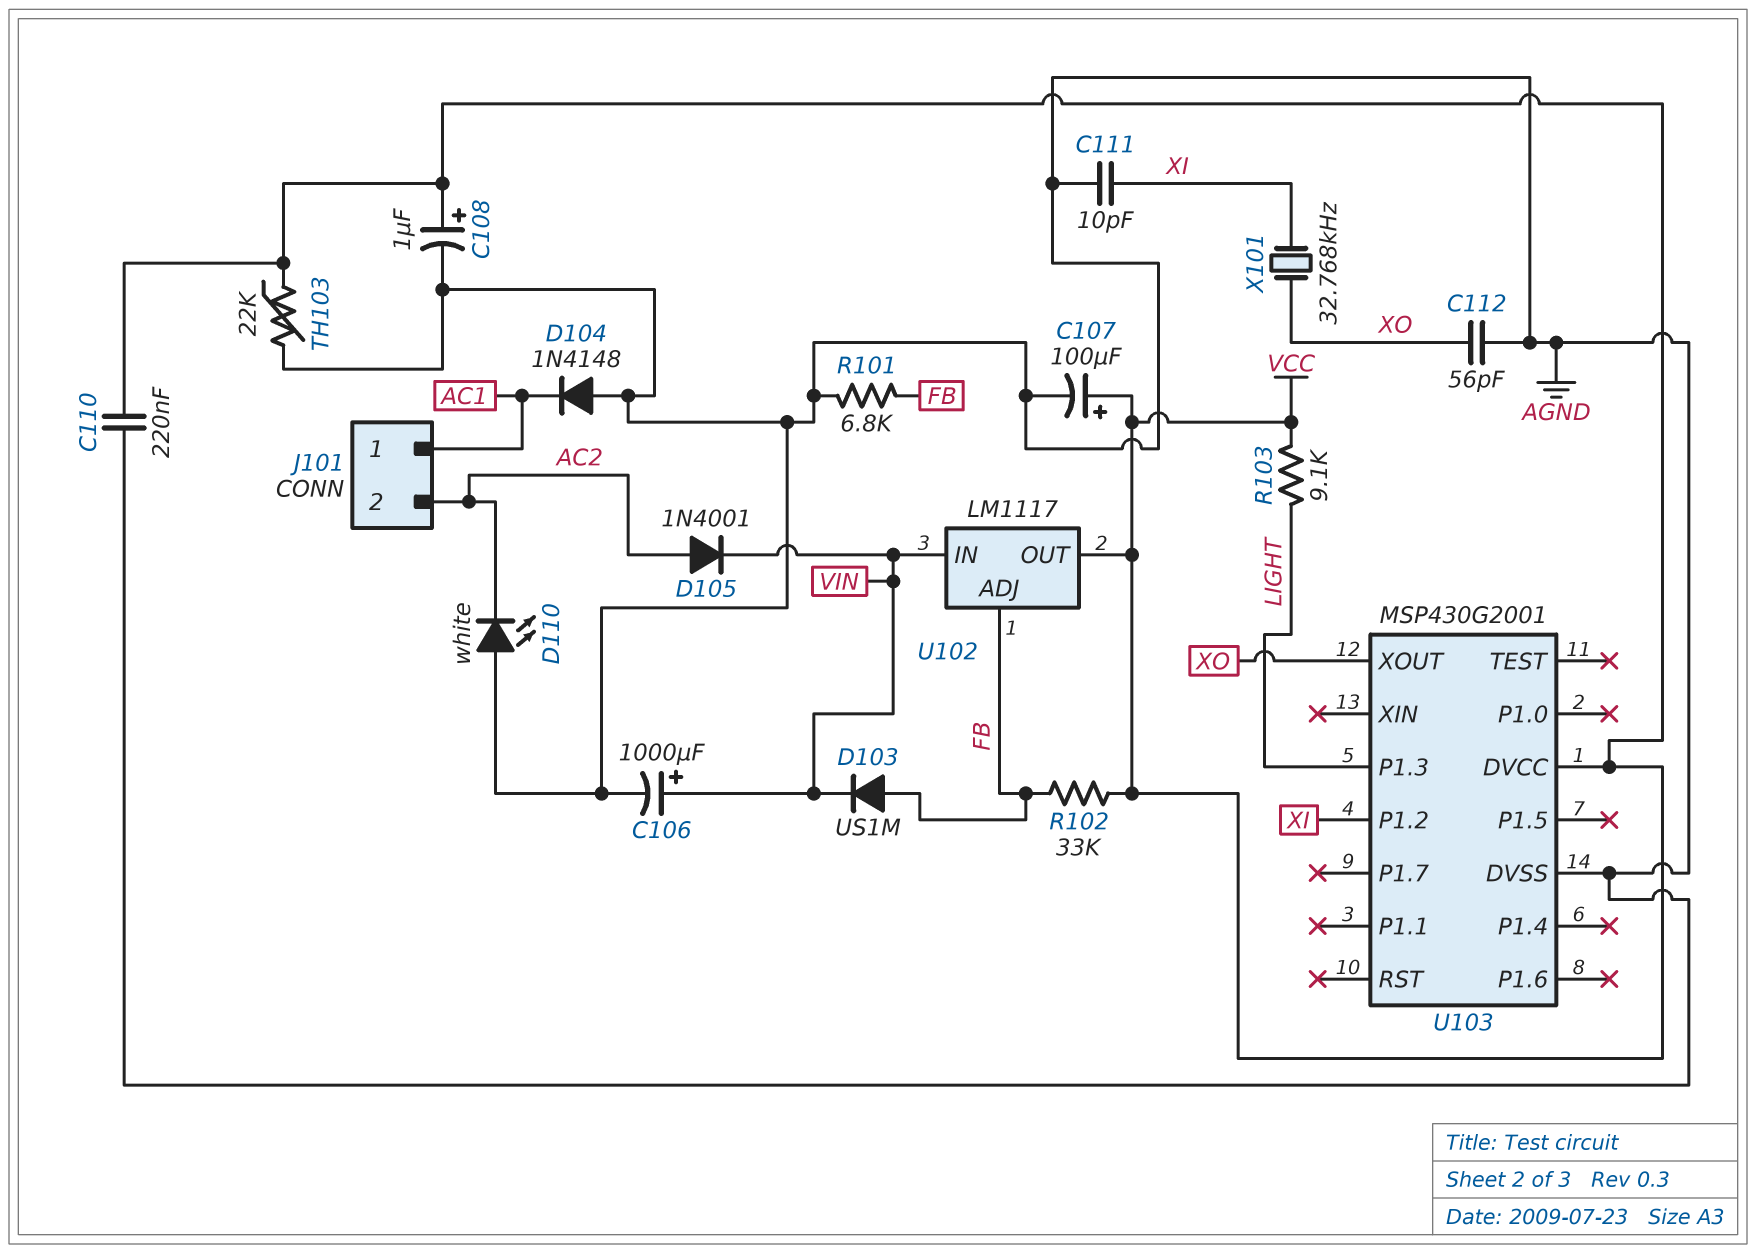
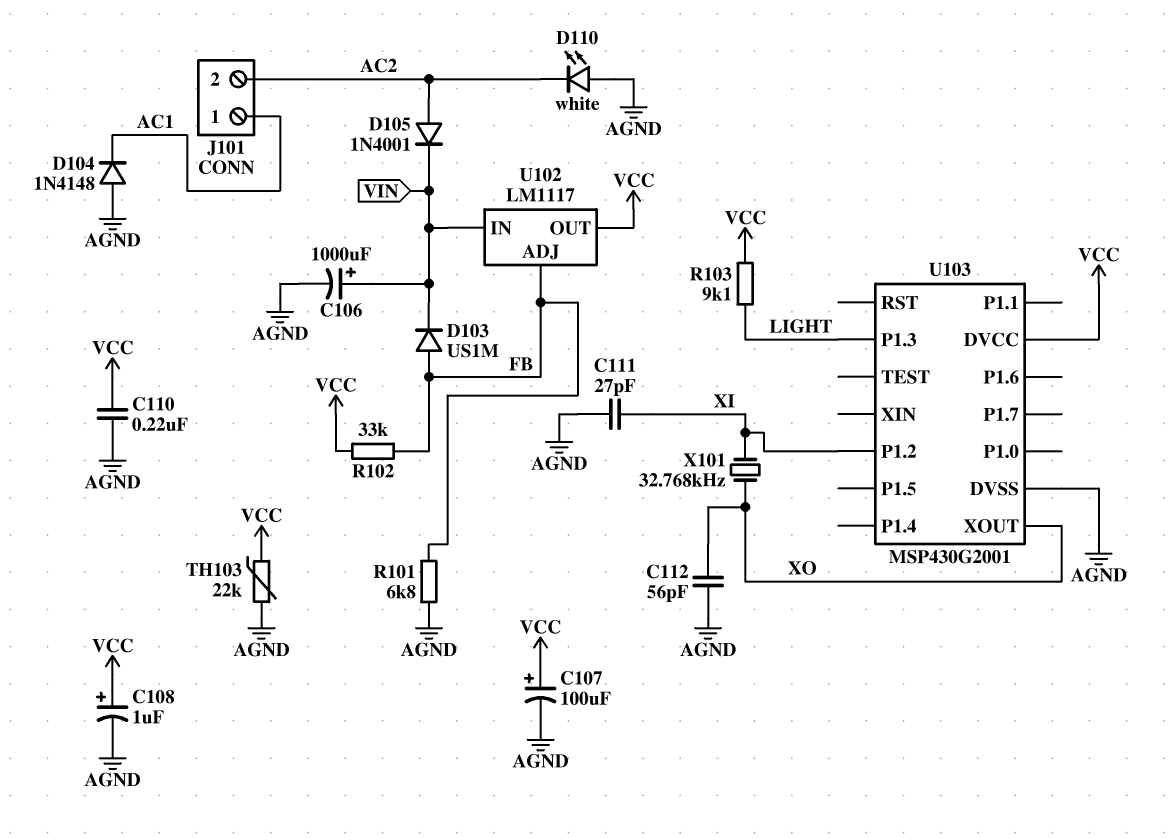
C111: 10pF (AGND, XI) -> 27pF (AGND, XI)

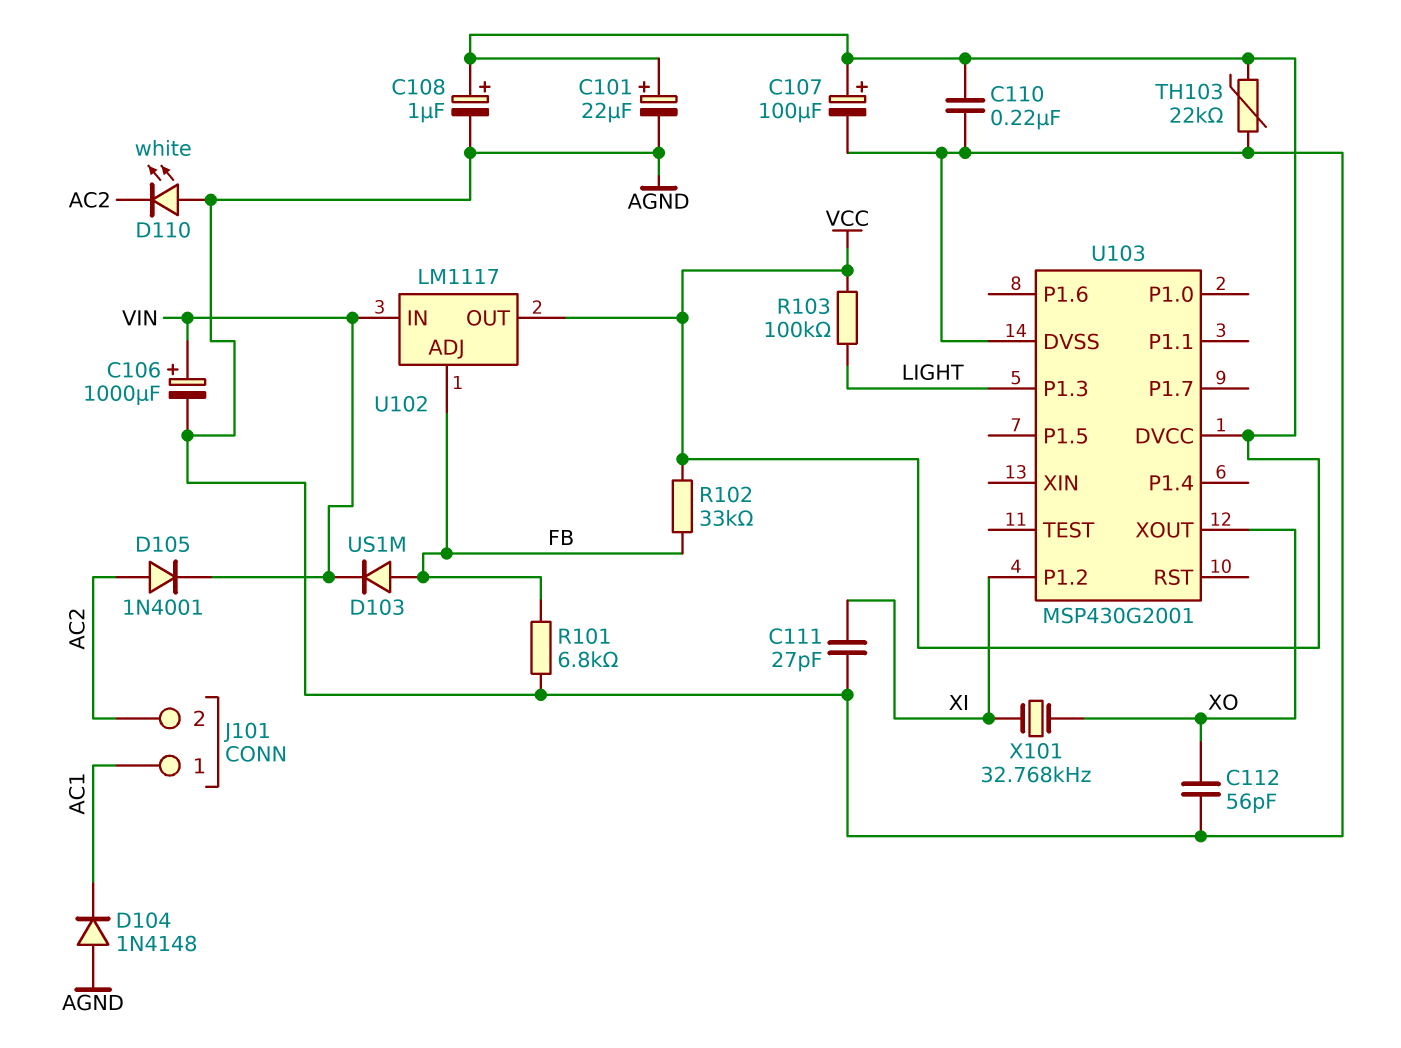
C101: none -> 22uF (plus VCC, minus AGND)
R103: 9.1k (LIGHT, VCC) -> 100k (LIGHT, VCC)

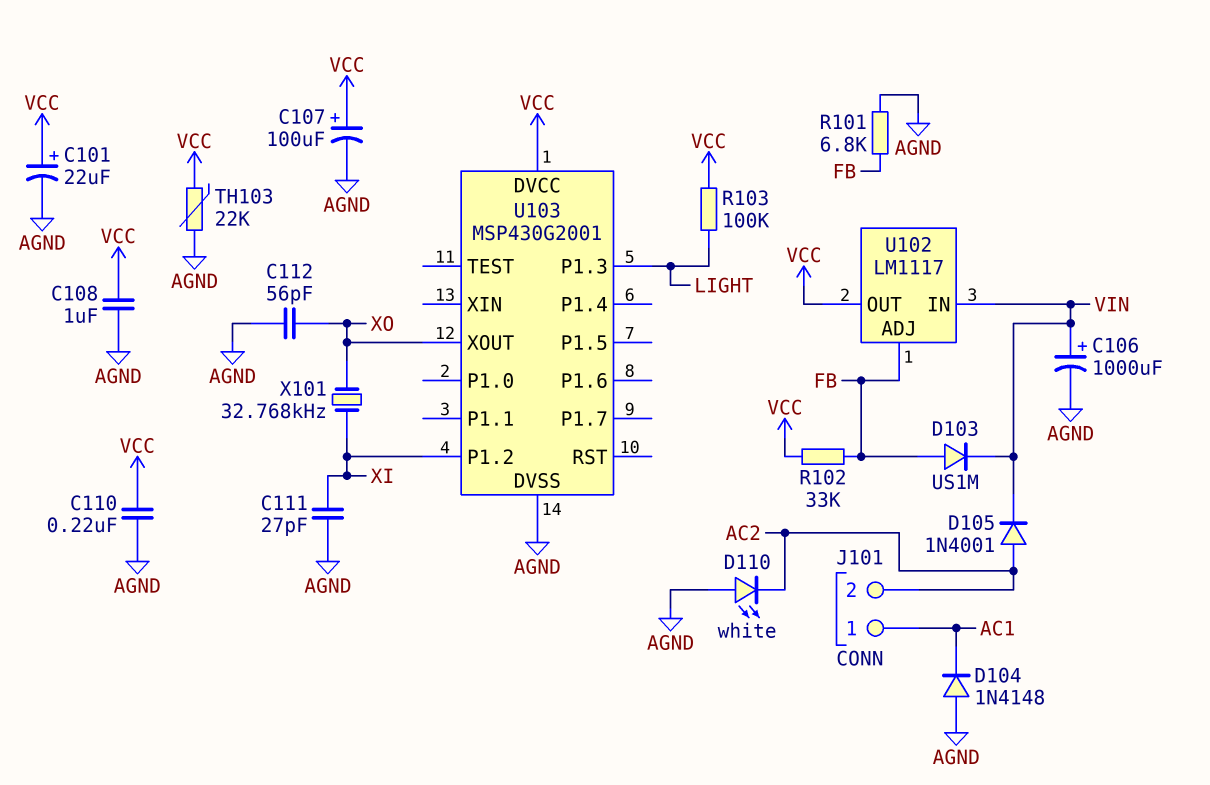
C108: 1uF (plus VCC, minus AGND) -> 1uF (AGND, VCC)

